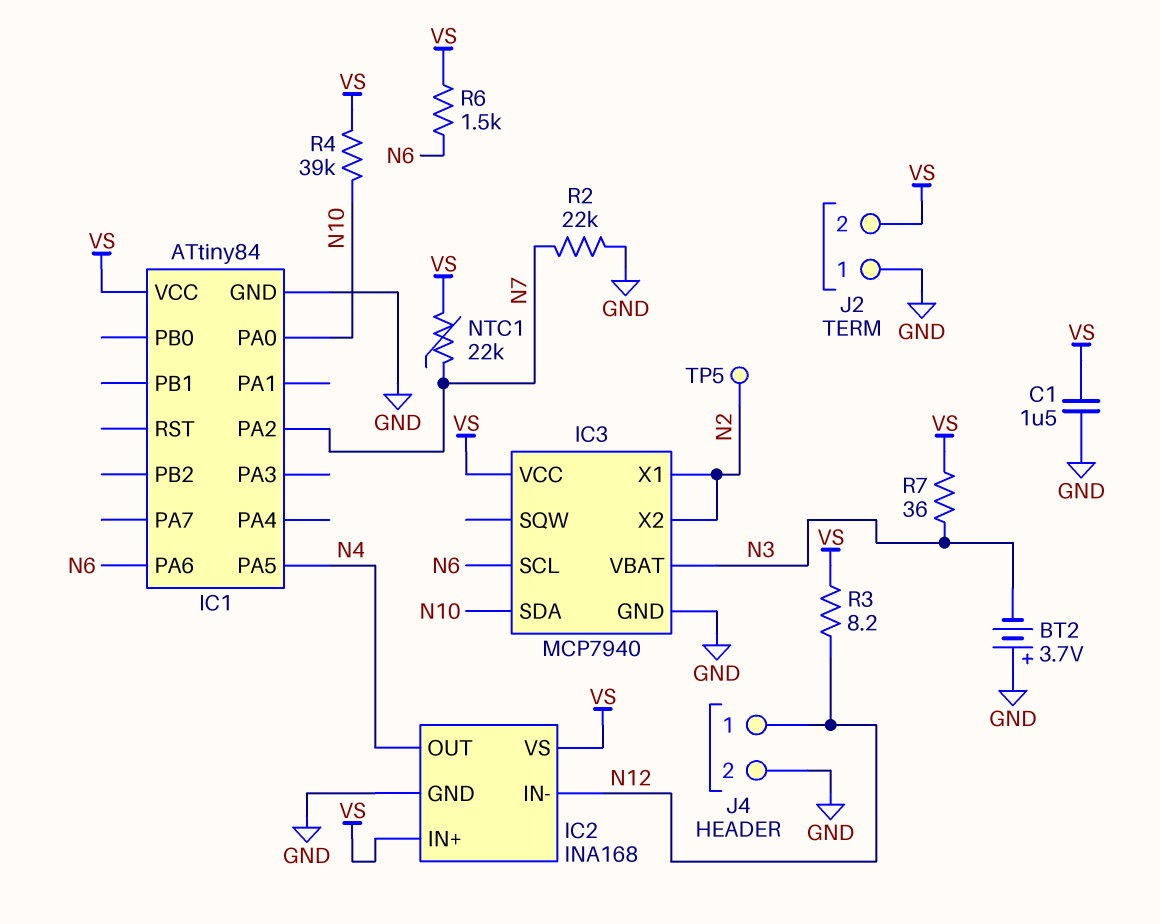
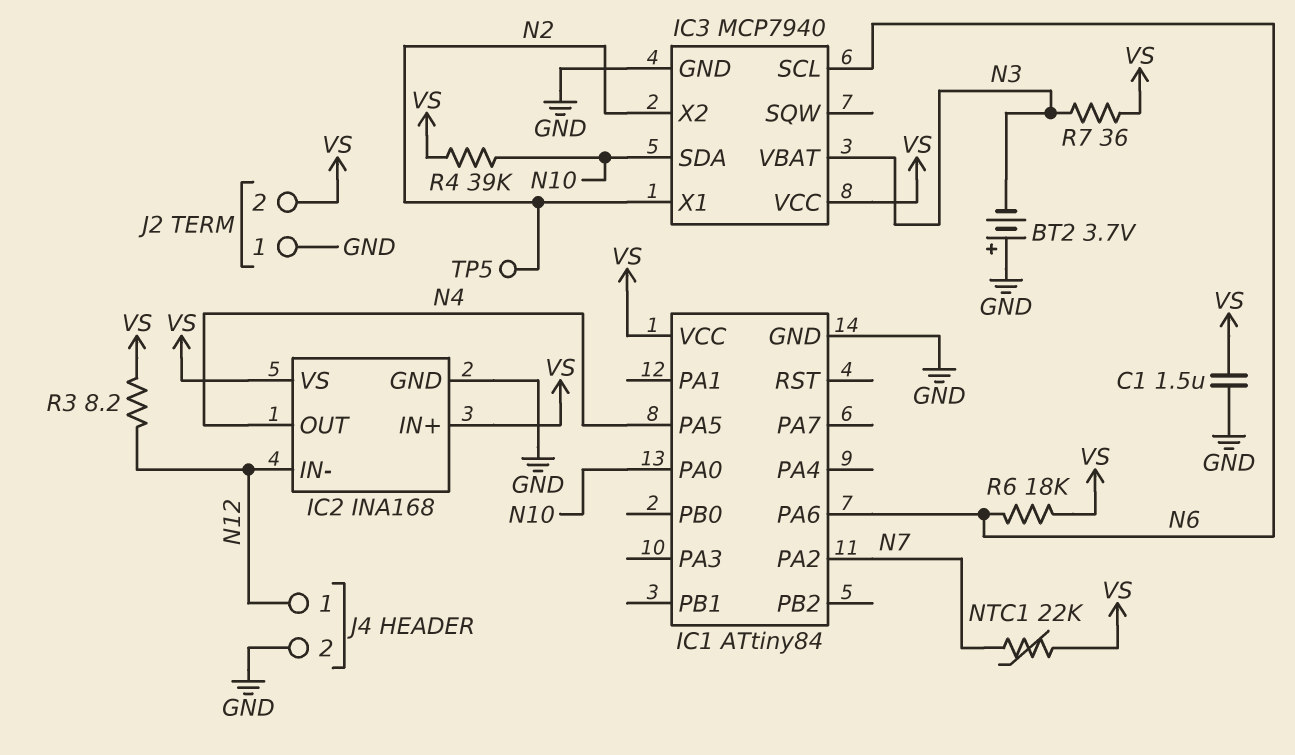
R2: 22k (GND, N7) -> none
R6: 1.5k (N6, VS) -> 18k (N6, VS)

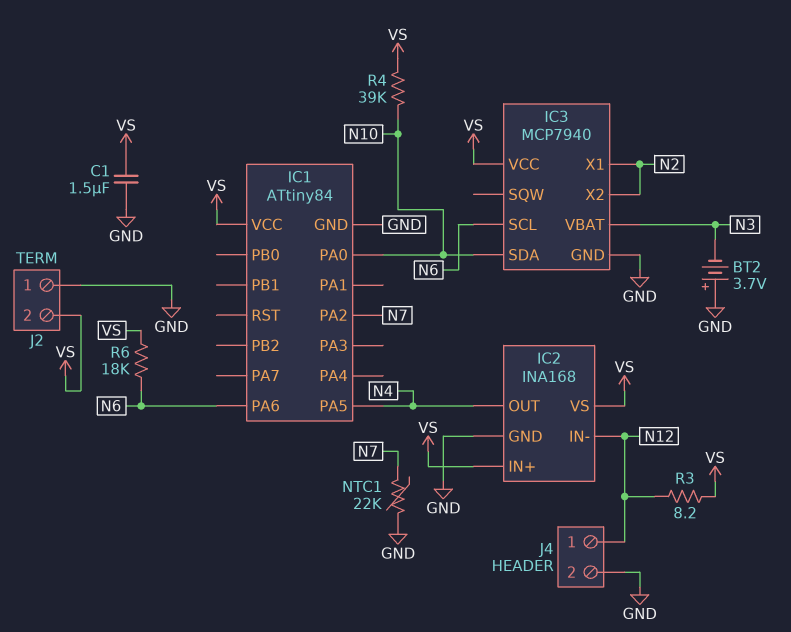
NTC1: 22k (N7, VS) -> 22k (GND, N7)
R7: 36 (N3, VS) -> none
TP5: test point (N2) -> none

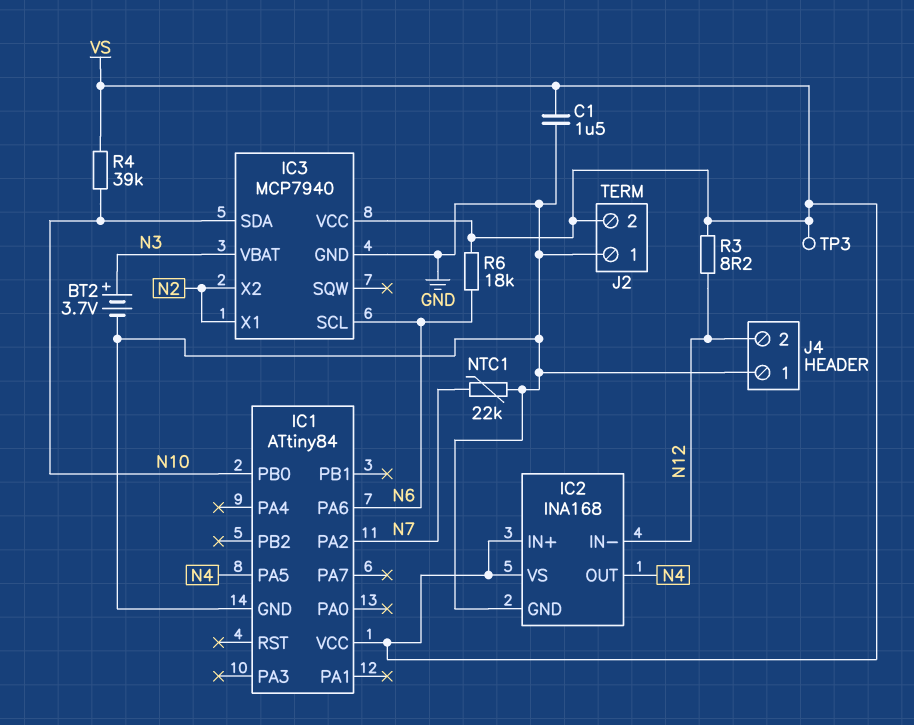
BT2: 3.7V (plus GND, minus N3) -> 3.7V (plus N3, minus GND)
IC1 pin PA0: N10 -> none
IC1 pin PB0: none -> N10
J4 pin 1: N12 -> GND
J4 pin 2: GND -> N12
TP3: none -> test point (VS)

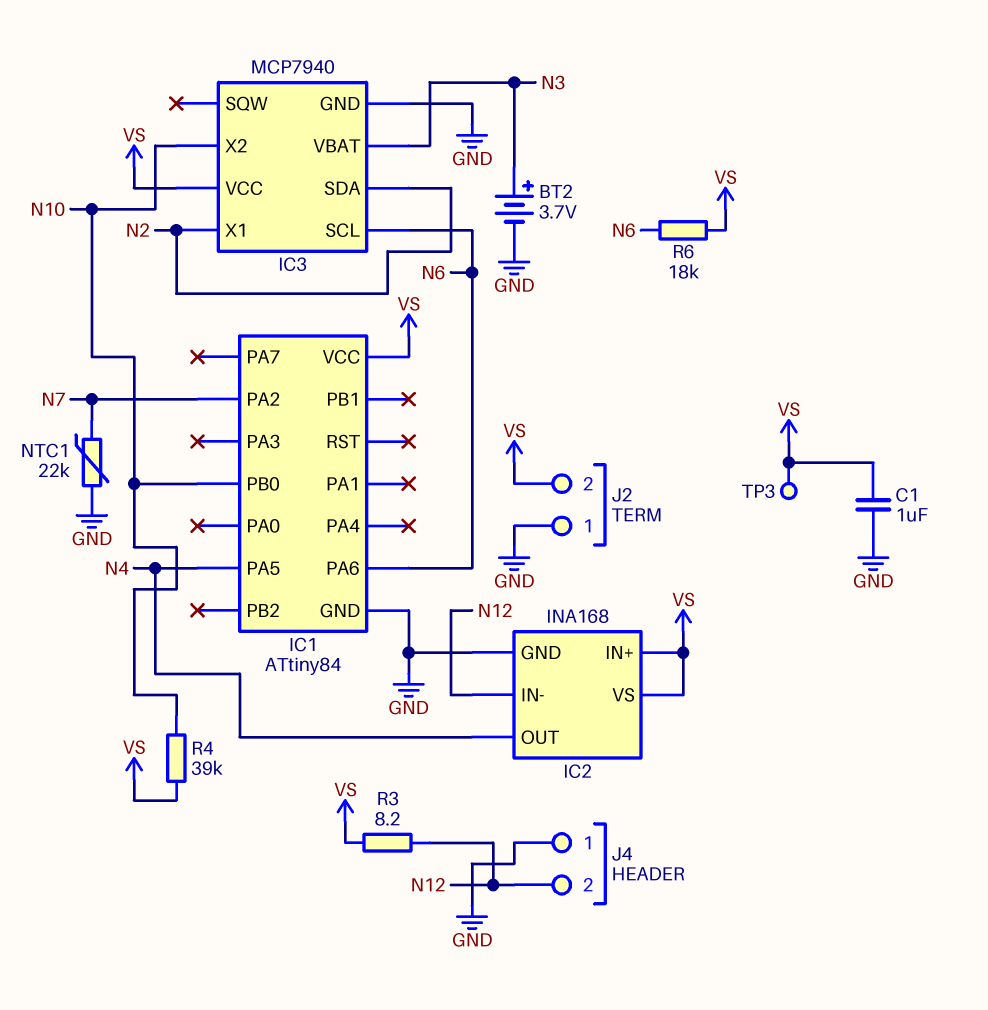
C1: 1.5uF (GND, VS) -> 1uF (GND, VS)
IC3 pin SDA: N10 -> N2
IC3 pin X2: N2 -> N10

